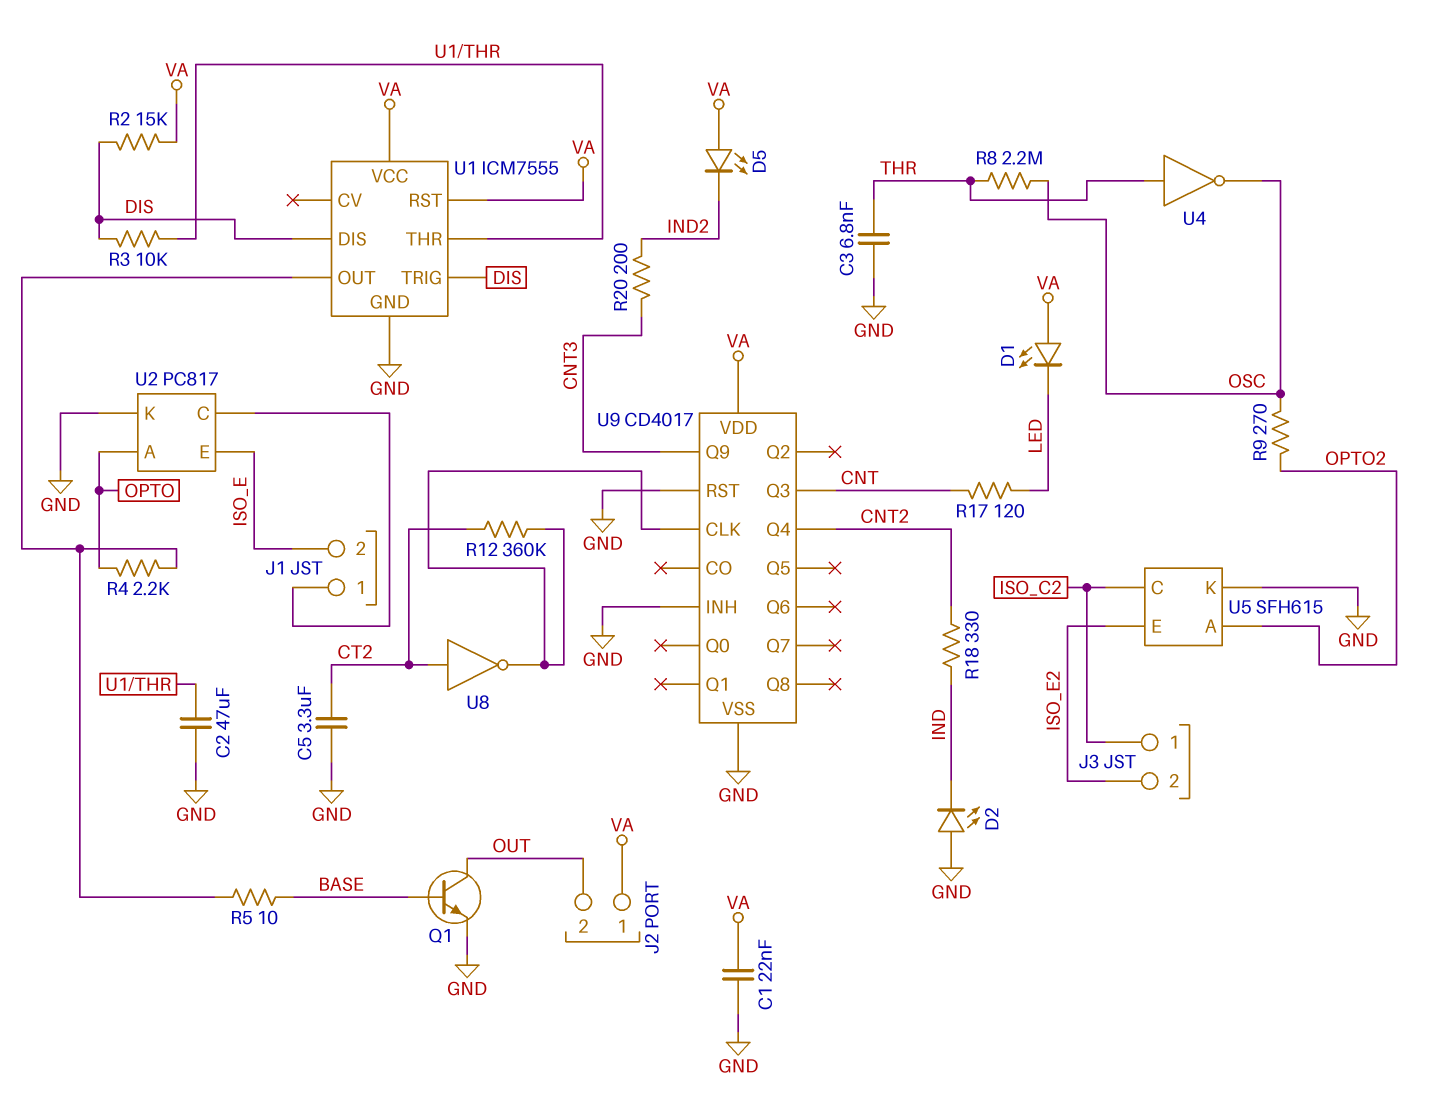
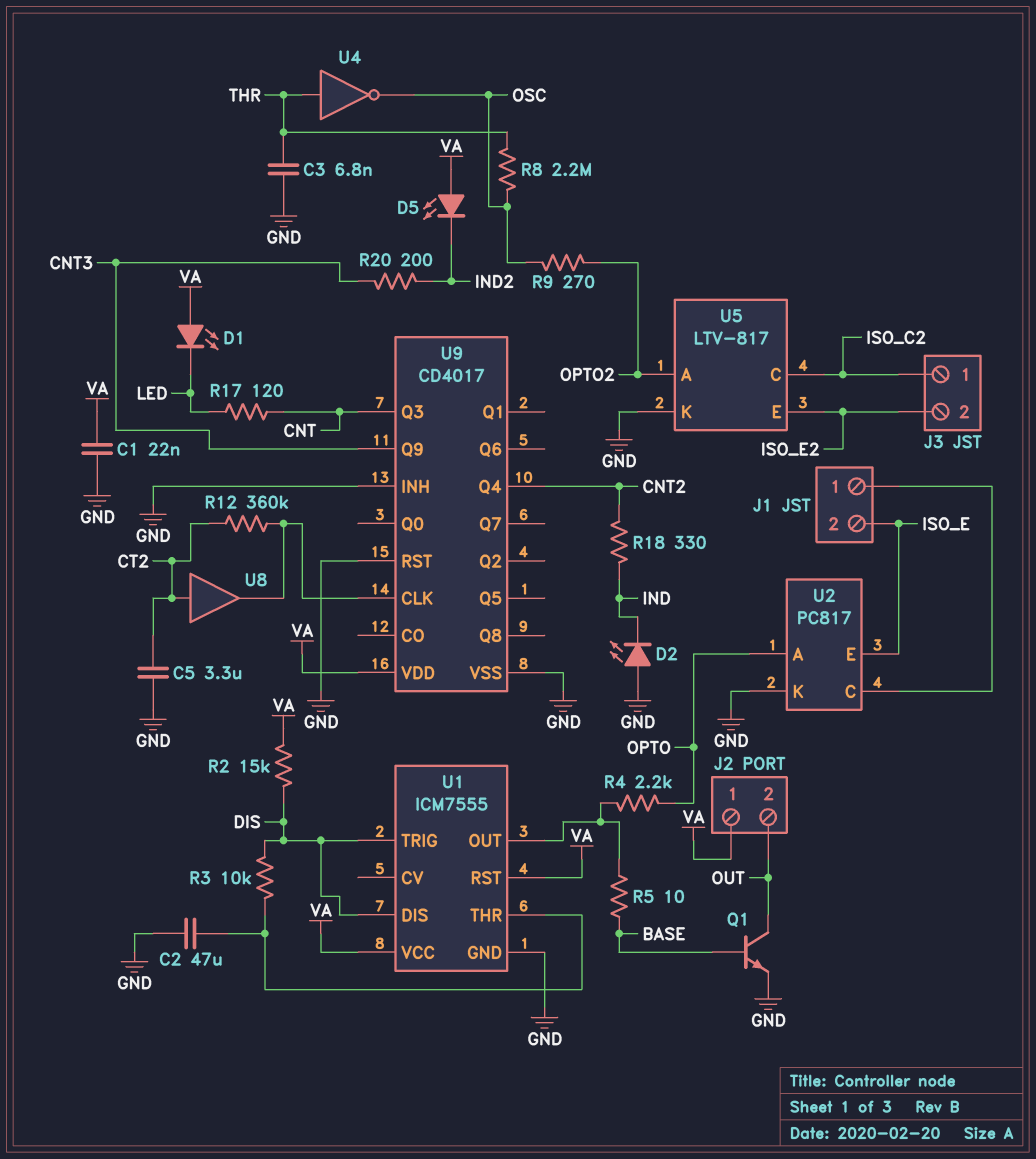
U5: SFH615 -> LTV-817
U8: NOT (in CT2, out U9/CLK) -> buffer (in CT2, out U9/CLK)

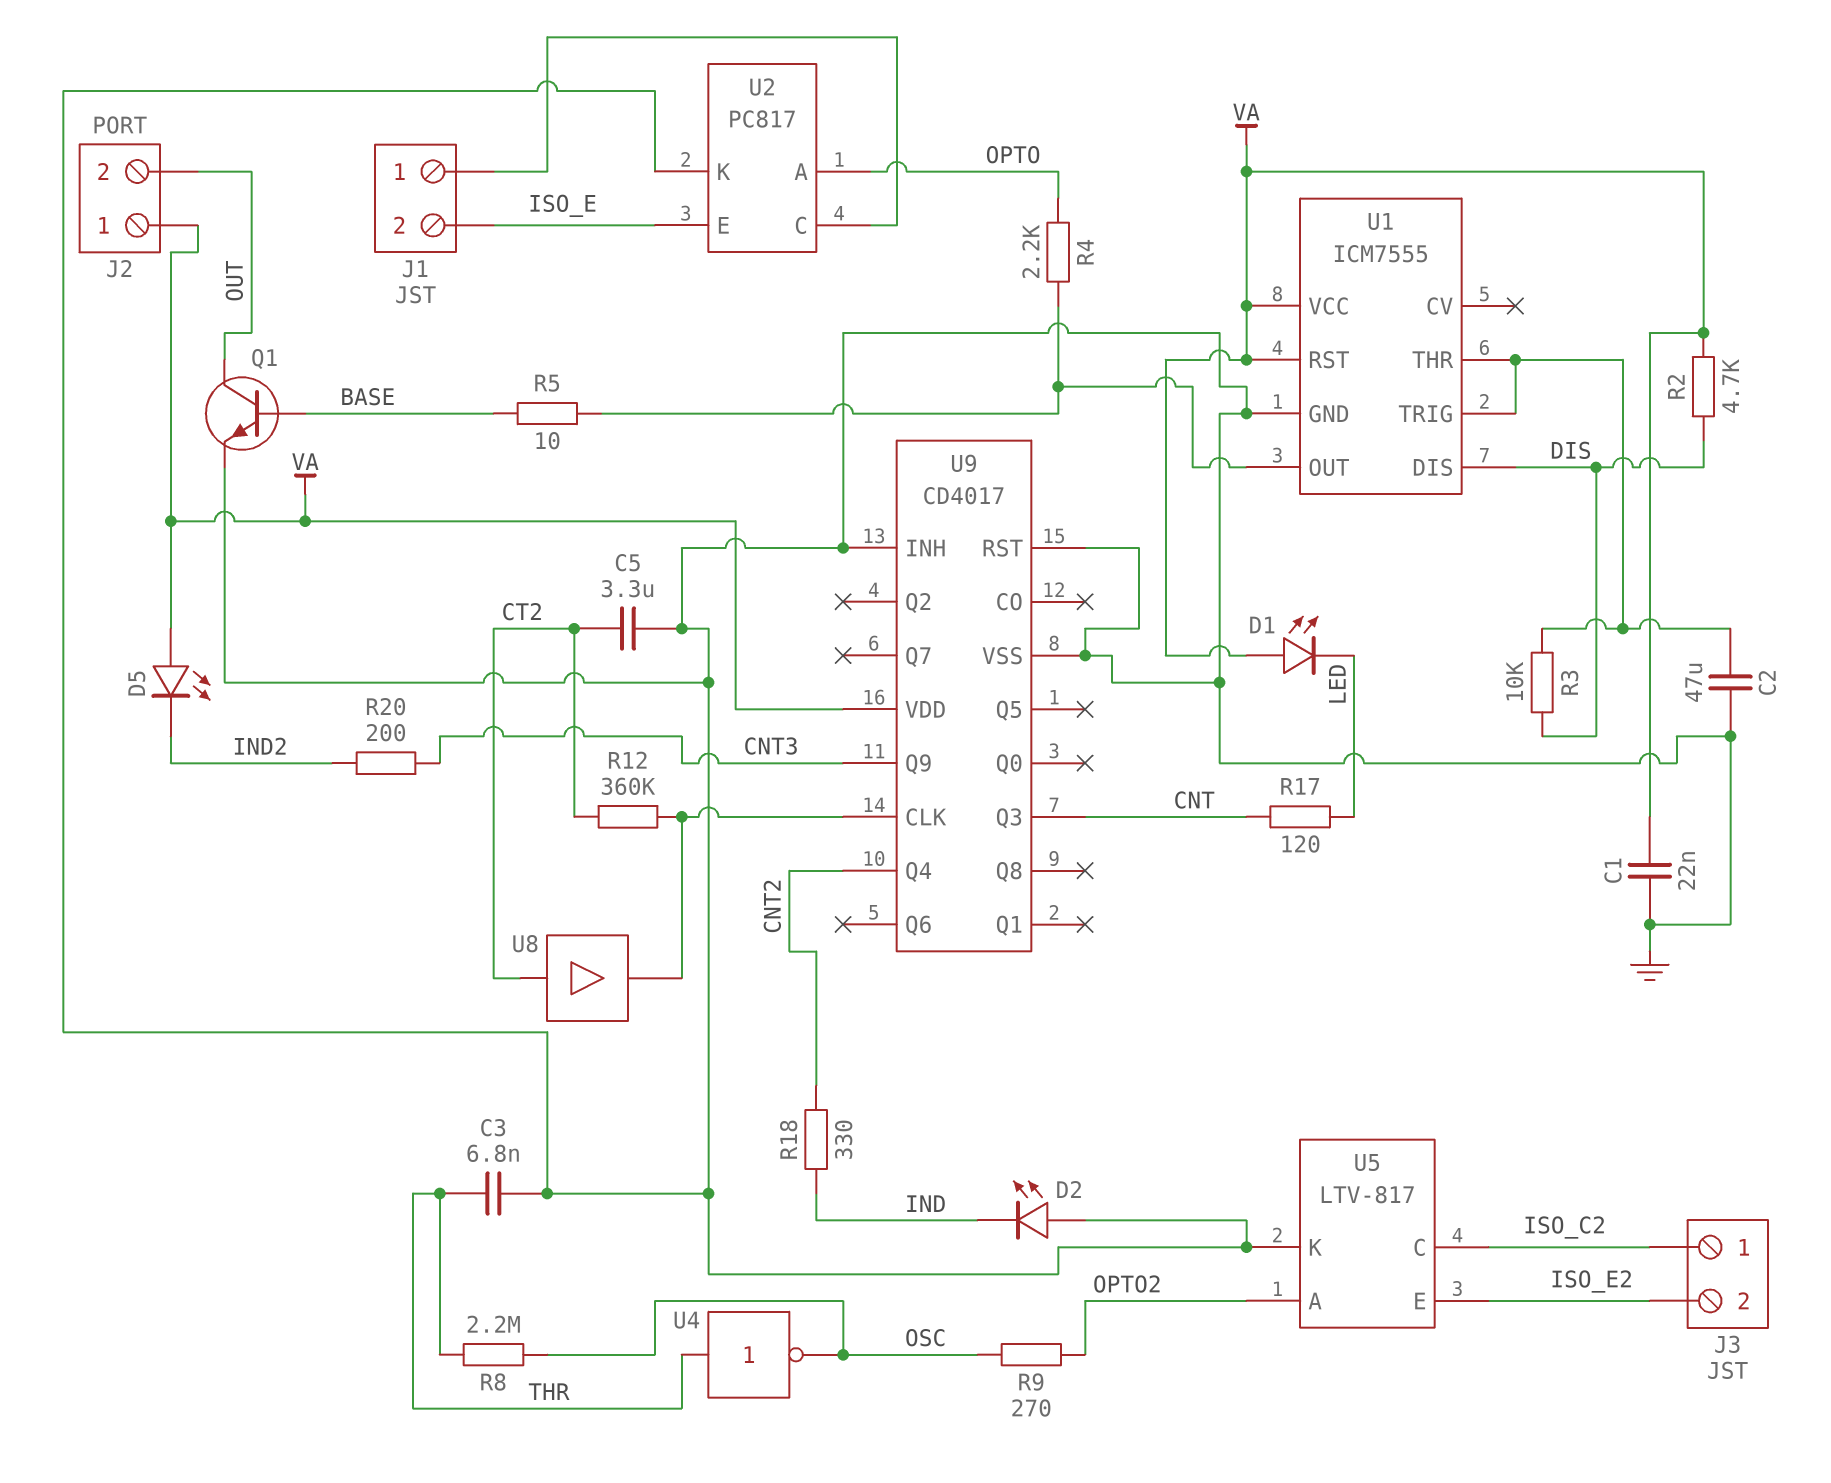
R2: 15k (DIS, VA) -> 4.7k (DIS, VA)
U1 pin TRIG: DIS -> U1/THR

